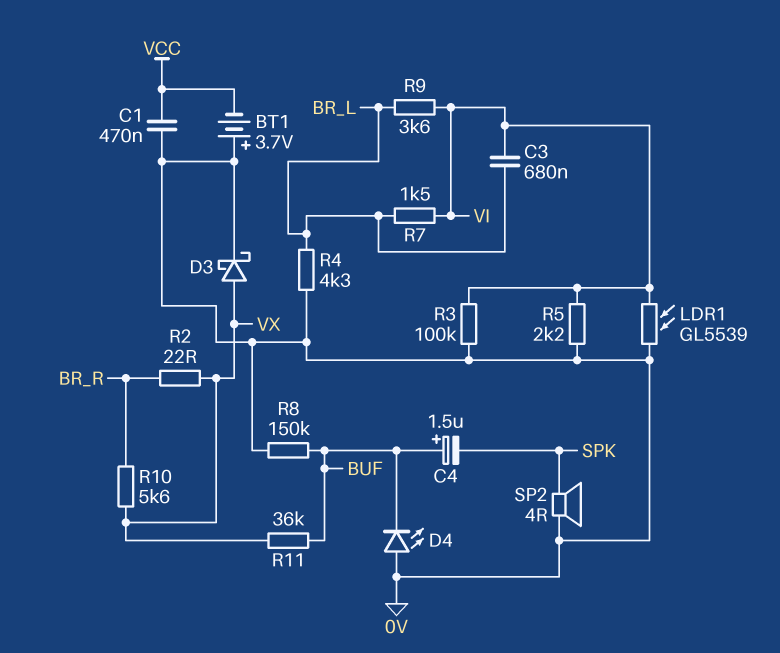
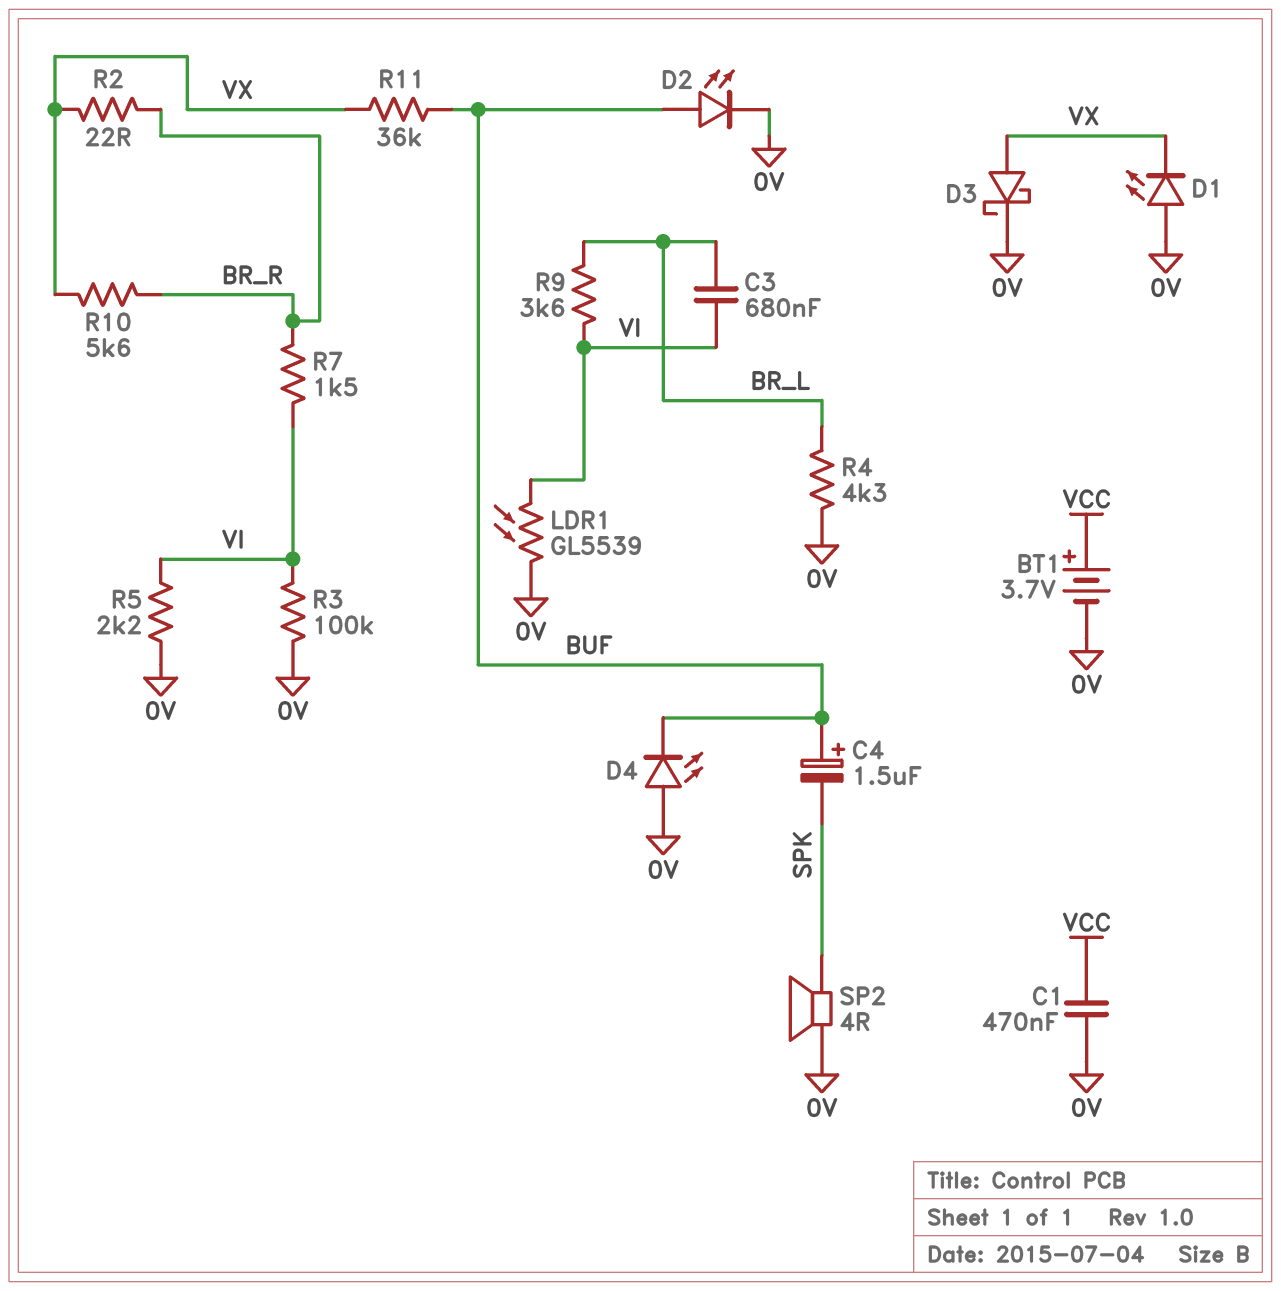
BT1: 3.7V (plus 0V, minus VCC) -> 3.7V (plus VCC, minus 0V)
D1: none -> LED (A 0V, K VX)
D2: none -> LED (A BUF, K 0V)
R7: 1.5k (BR_L, VI) -> 1.5k (BR_R, VI)
R8: 150k (0V, BUF) -> none

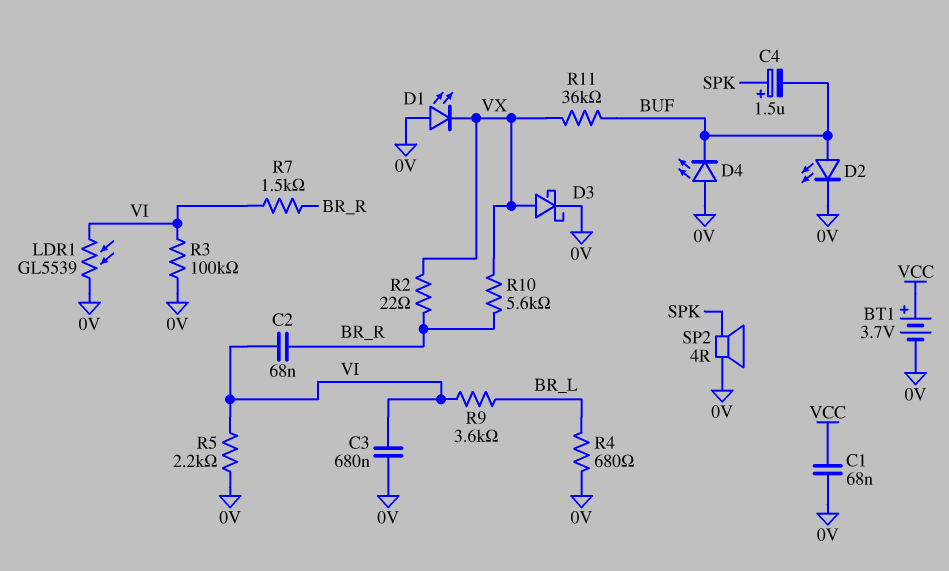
C1: 470nF (0V, VCC) -> 68nF (0V, VCC)
C2: none -> 68nF (BR_R, VI)
C3: 680nF (BR_L, VI) -> 680nF (0V, VI)
C4: 1.5uF (plus BUF, minus SPK) -> 1.5uF (plus SPK, minus BUF)
R4: 4.3k (0V, BR_L) -> 680 (0V, BR_L)

